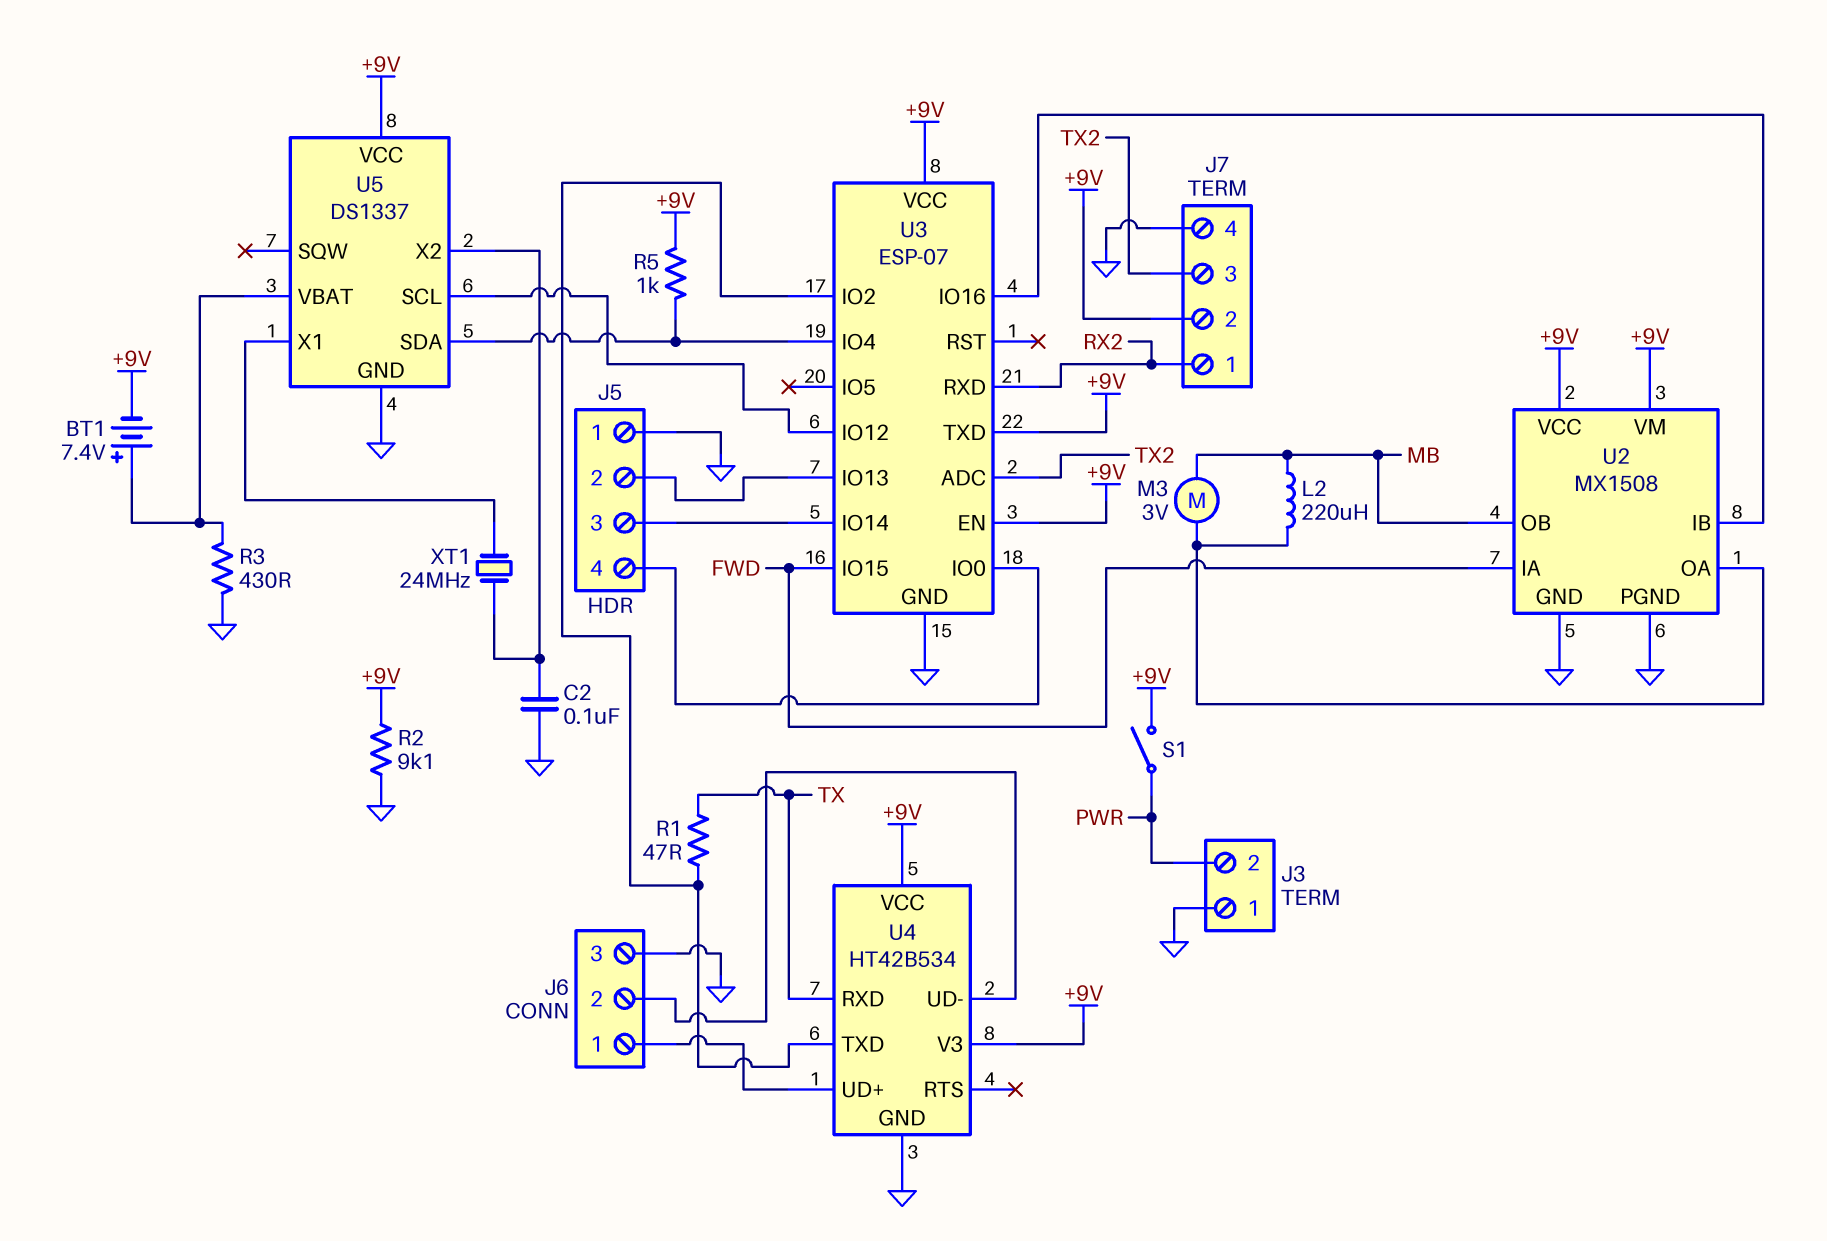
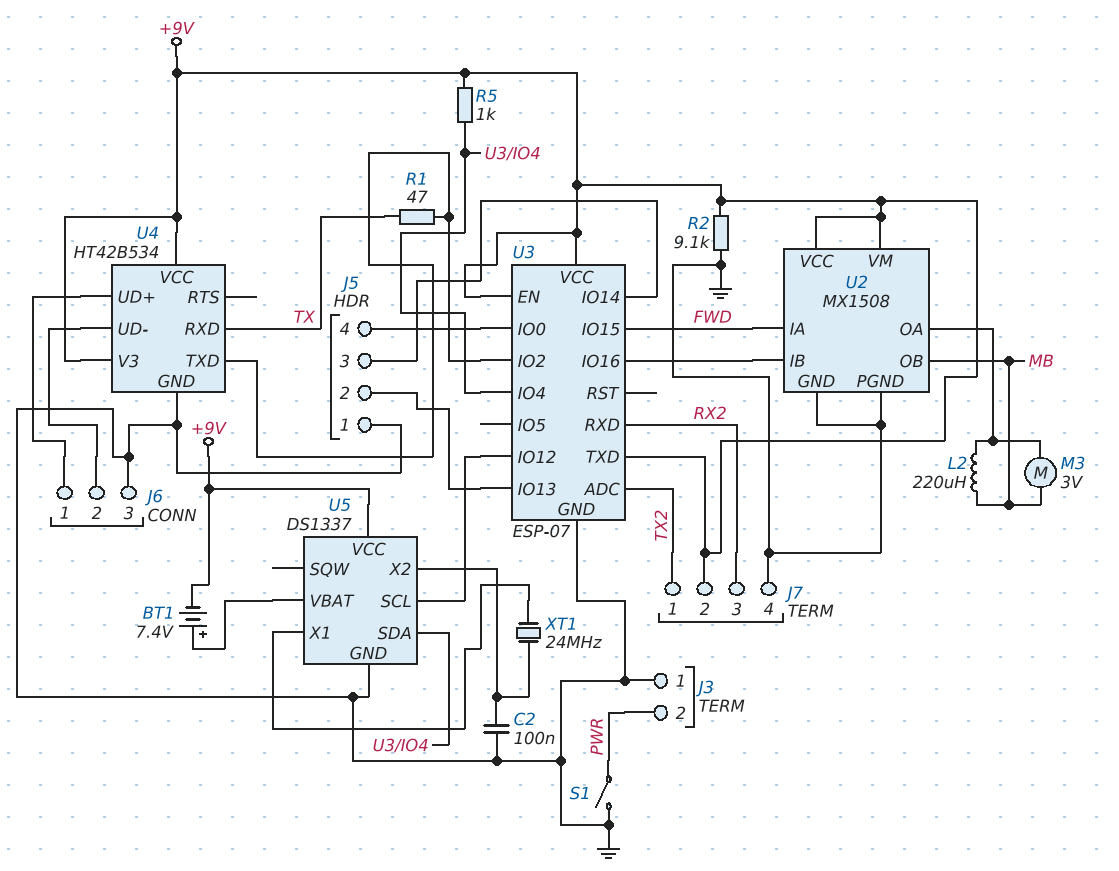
J7 pin 1: RX2 -> TX2
J7 pin 3: TX2 -> RX2
R3: 430 (GND, U5/VBAT) -> none
S1: switch (+9V, PWR) -> switch (GND, PWR)

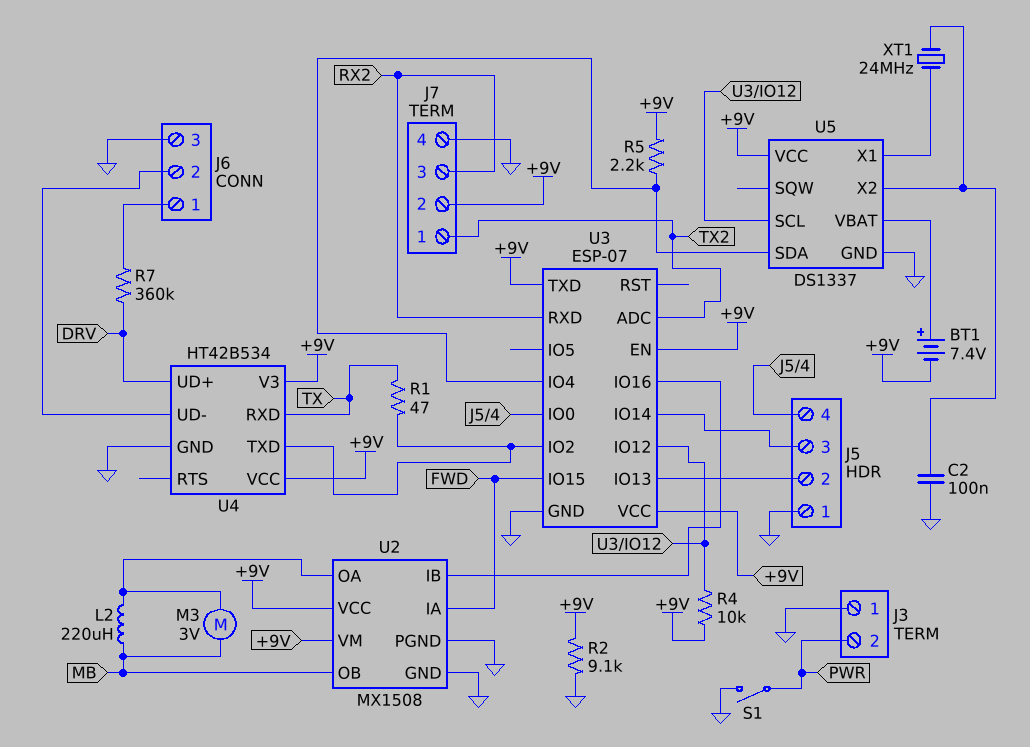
R4: none -> 10k (+9V, U3/IO12)
R5: 1k (+9V, U3/IO4) -> 2.2k (+9V, U3/IO4)
R7: none -> 360k (DRV, J6/1)
U4 pin UD+: J6/1 -> DRV

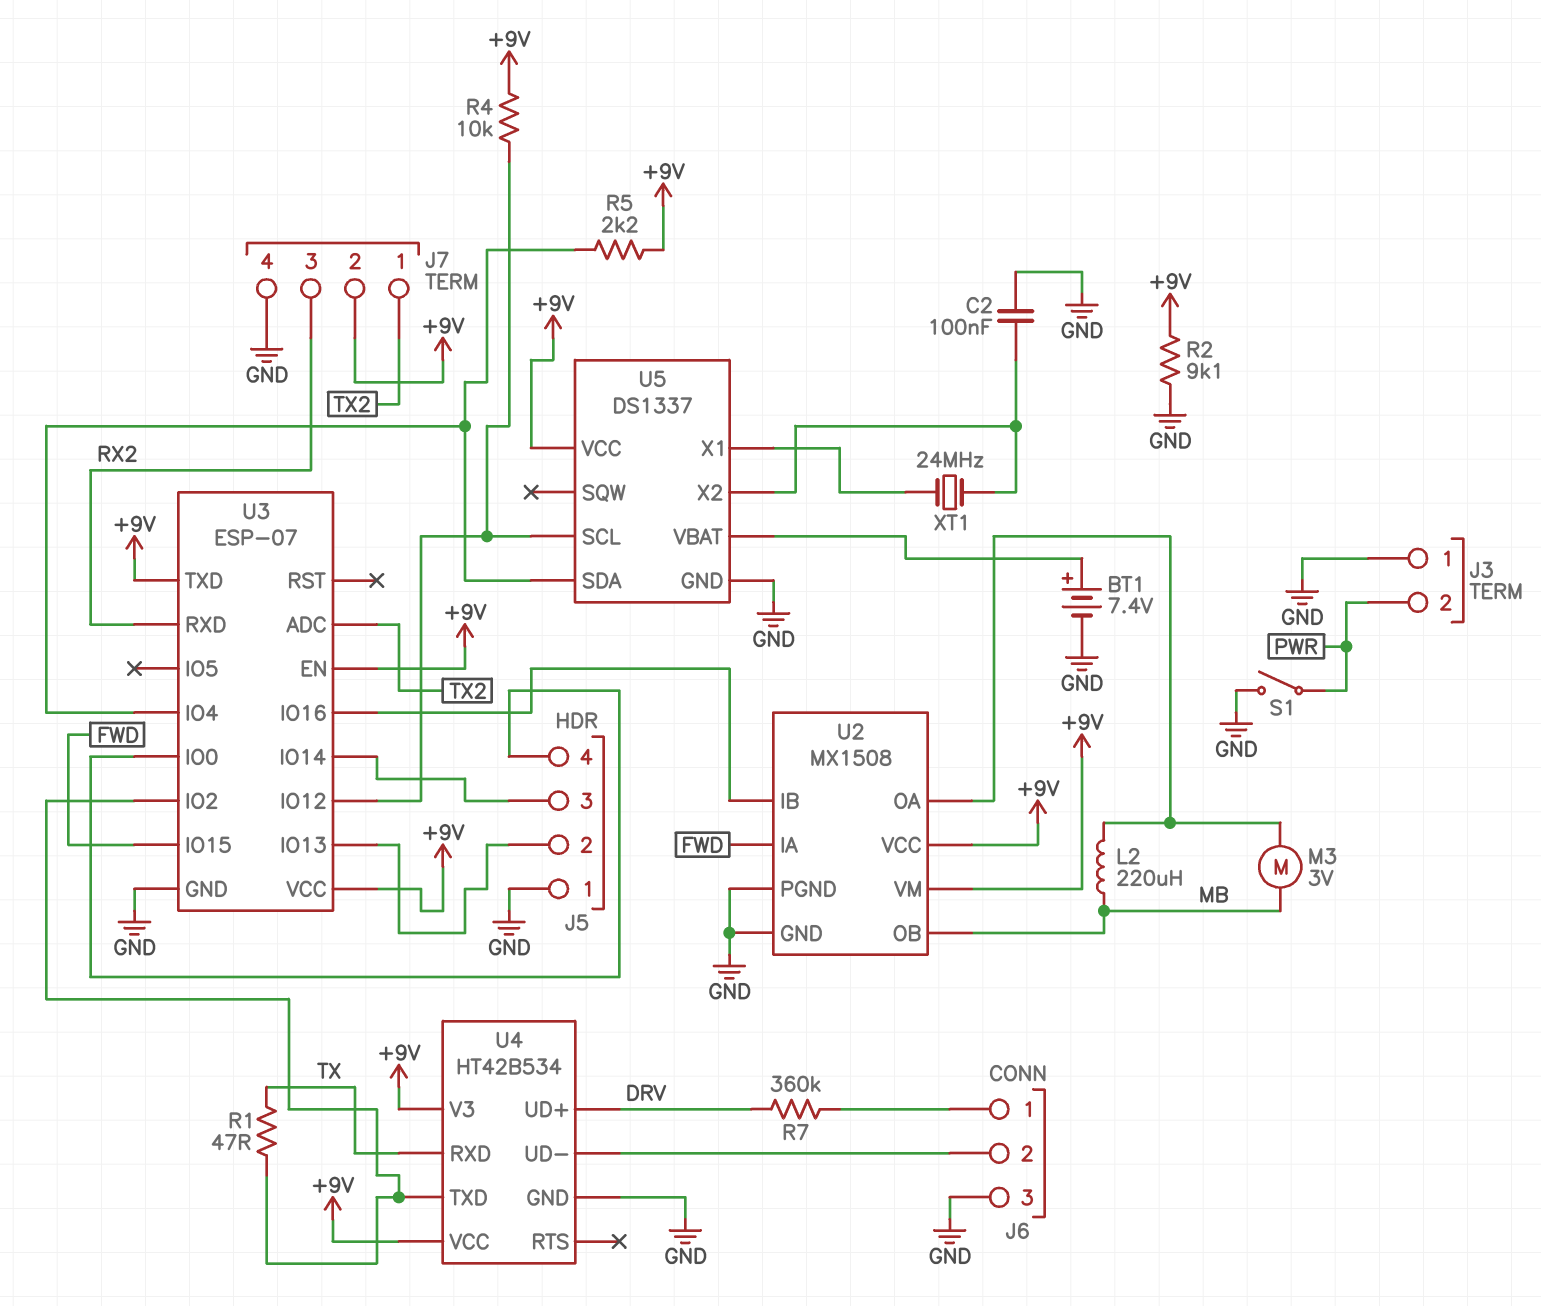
BT1: 7.4V (plus U5/VBAT, minus +9V) -> 7.4V (plus U5/VBAT, minus GND)

